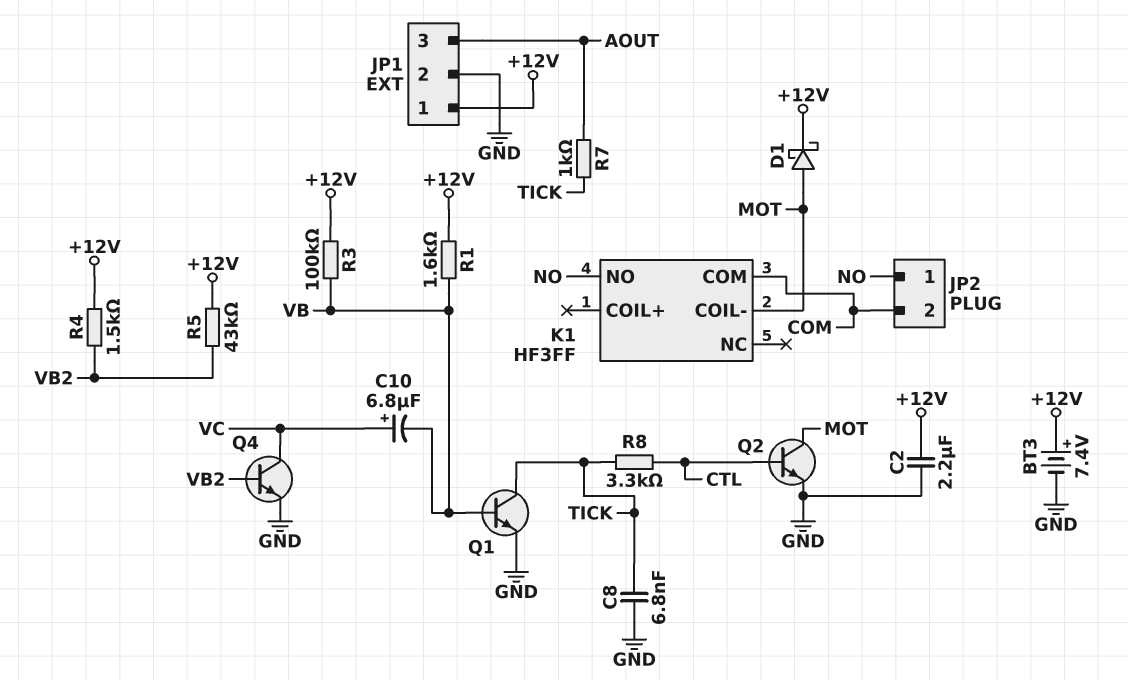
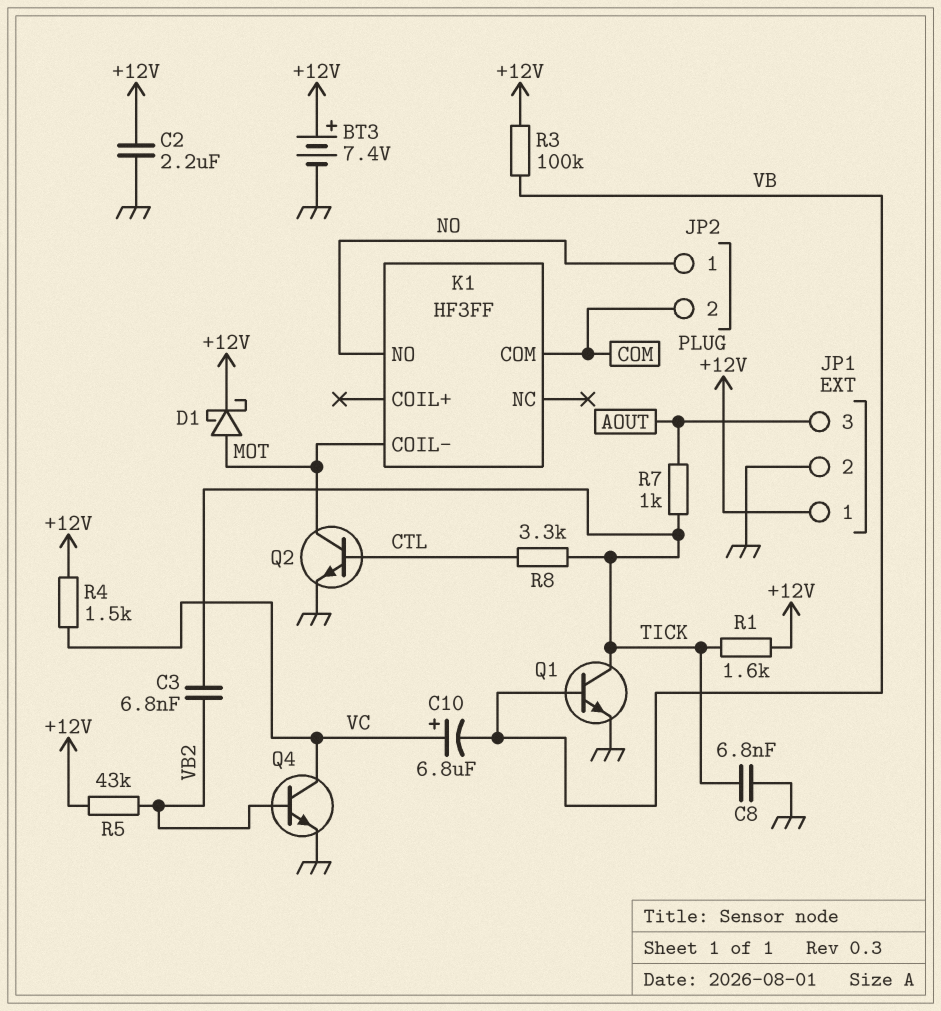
C3: none -> 6.8nF (TICK, VB2)
R1: 1.6k (+12V, VB) -> 1.6k (+12V, TICK)
R4: 1.5k (+12V, VB2) -> 1.5k (+12V, VC)

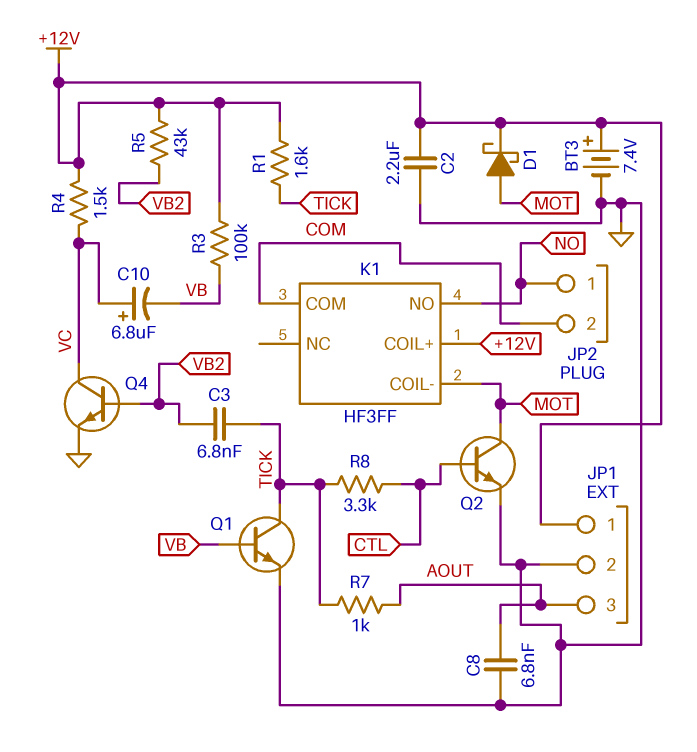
C8: 6.8nF (GND, TICK) -> 6.8nF (AOUT, GND)
K1 pin COIL+: none -> +12V

